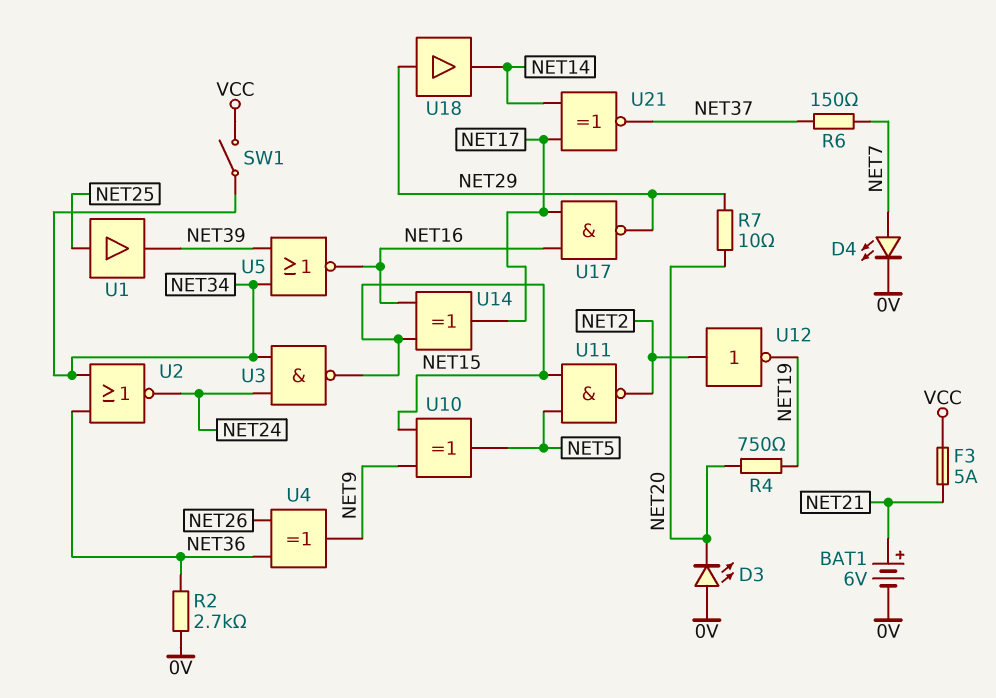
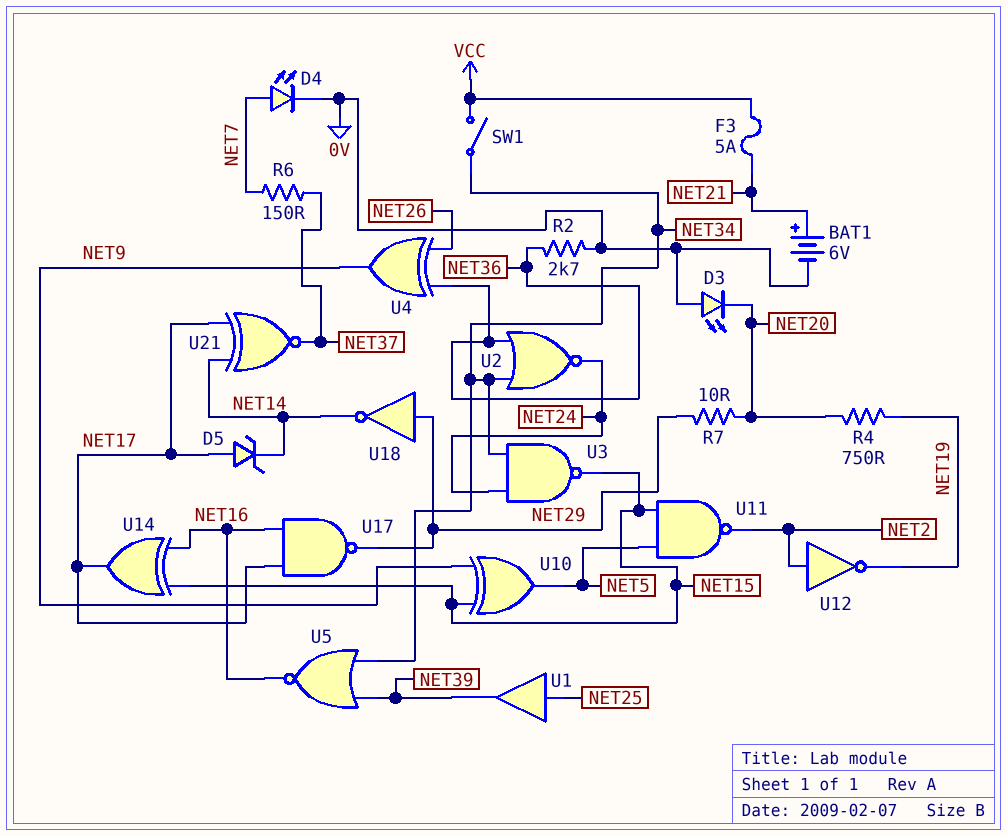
D5: none -> zener (A NET17, K NET14)
U18: buffer (in NET29, out NET14) -> NOT (in NET29, out NET14)

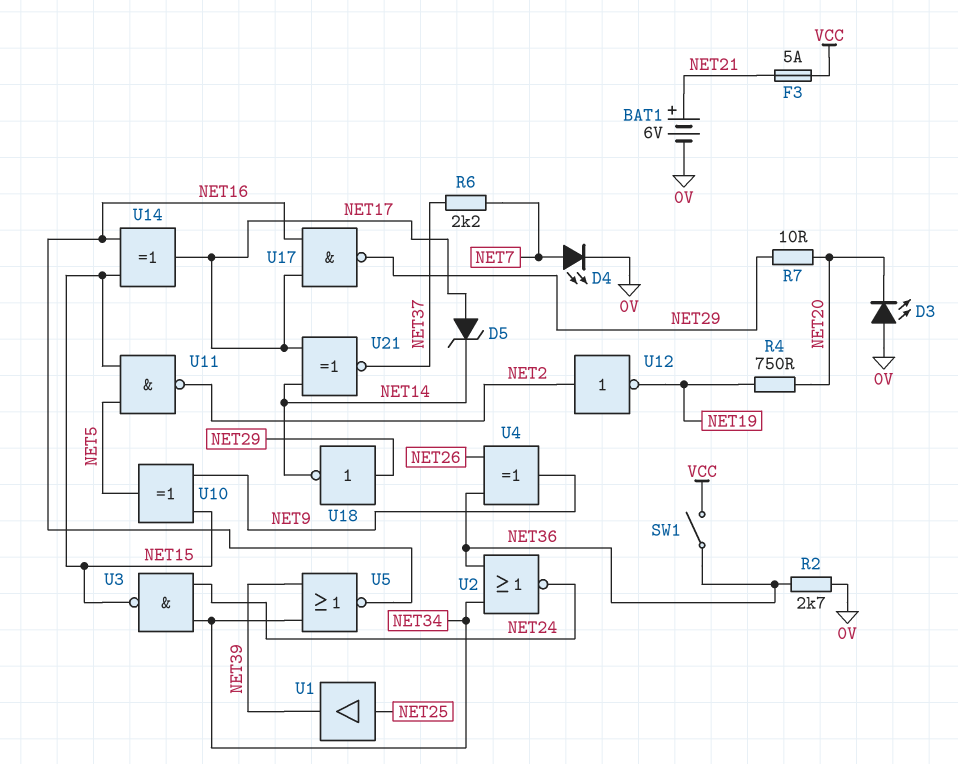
R6: 150 (NET7, NET37) -> 2.2k (NET7, NET37)
SW1: switch (NET34, VCC) -> switch (NET36, VCC)

